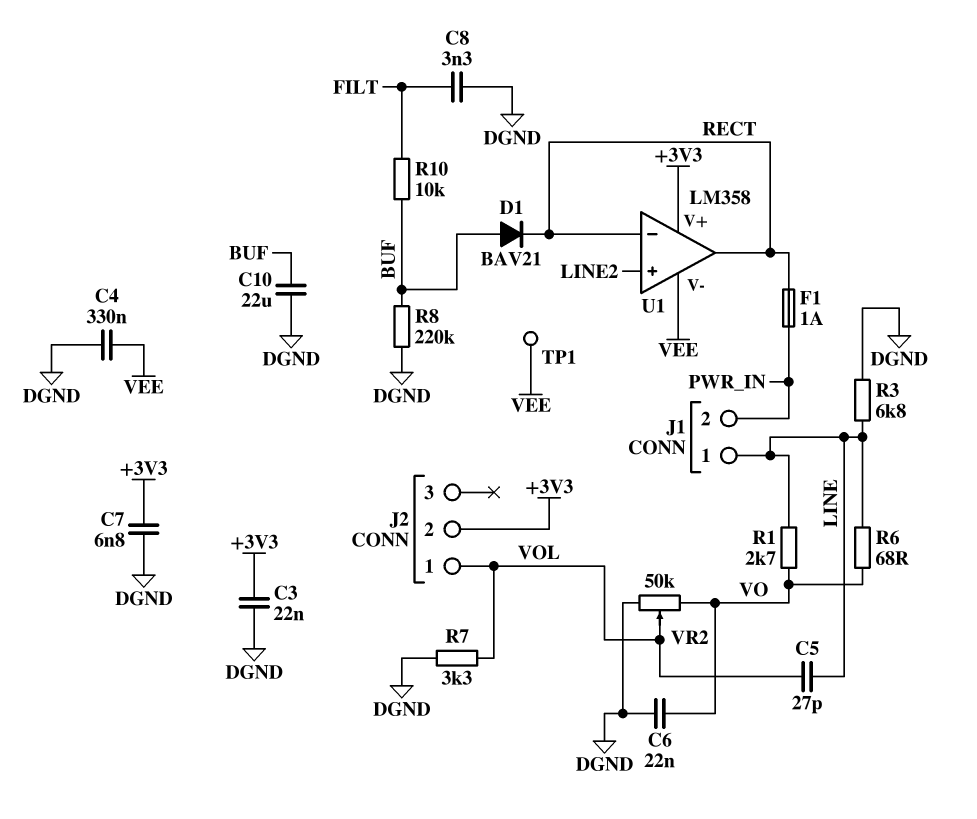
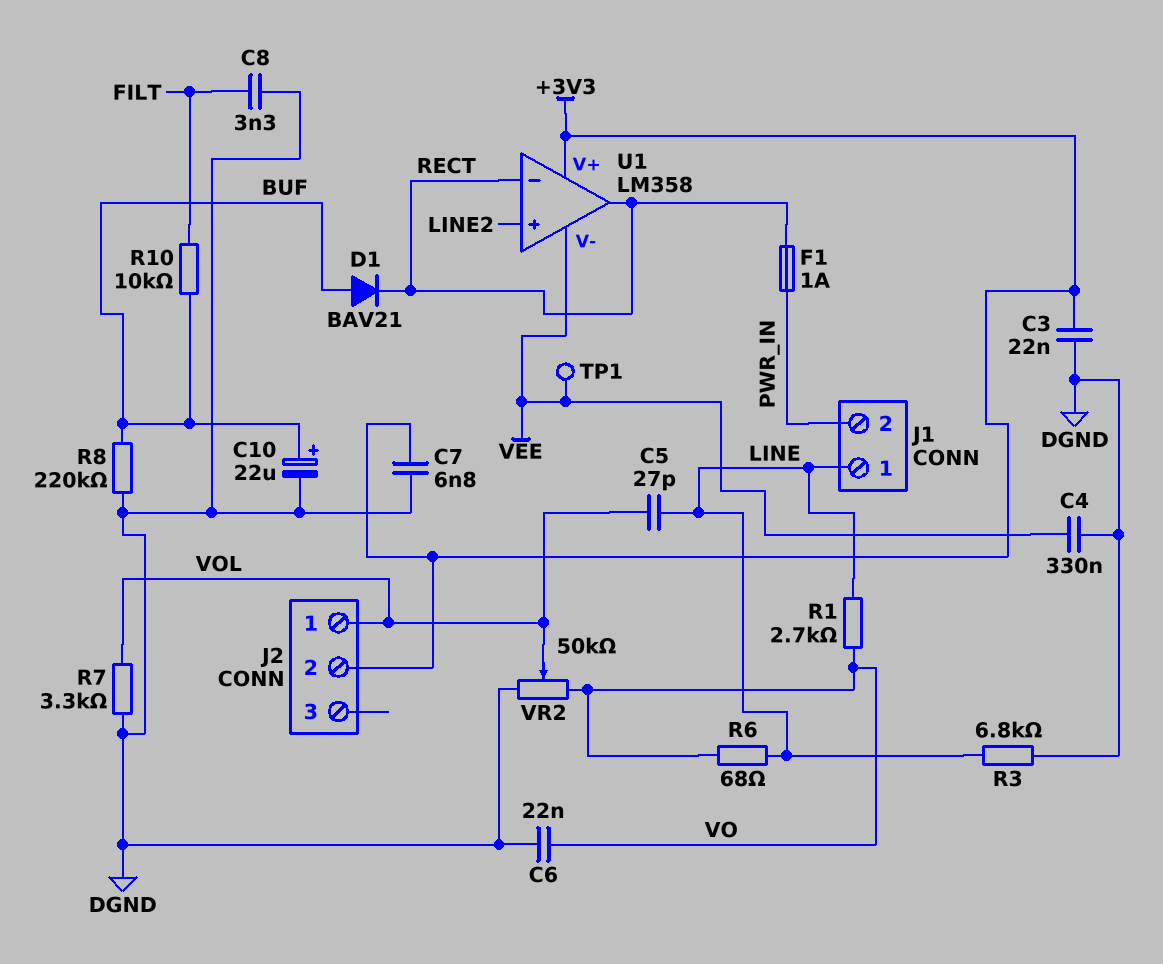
C10: 22uF (BUF, DGND) -> 22uF (plus BUF, minus DGND)

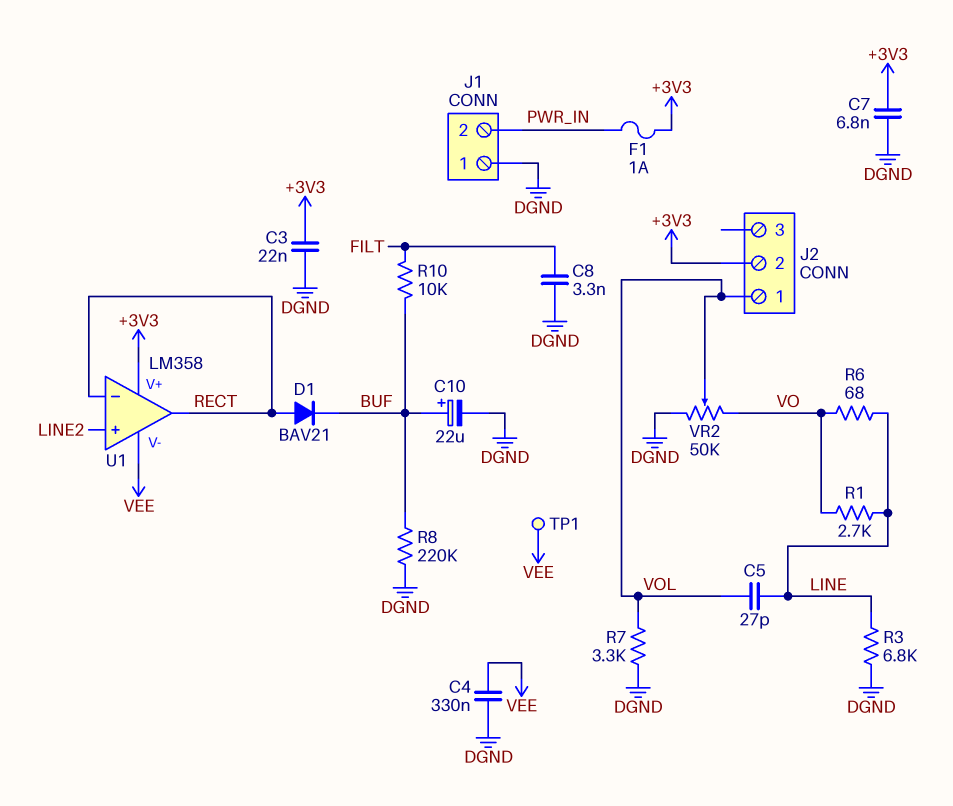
C6: 22nF (DGND, VO) -> none
D1: diode BAV21 (A BUF, K RECT) -> diode BAV21 (A RECT, K BUF)
F1: 1A (PWR_IN, RECT) -> 1A (+3V3, PWR_IN)
J1 pin 1: LINE -> DGND

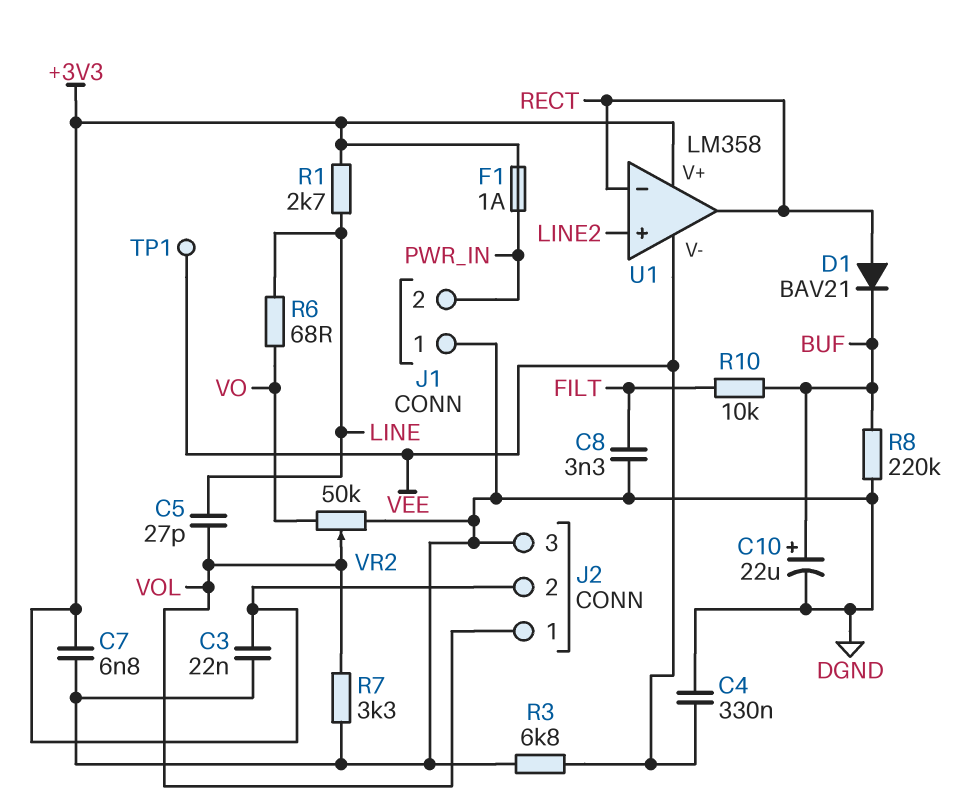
J2 pin 3: none -> DGND
R1: 2.7k (LINE, VO) -> 2.7k (+3V3, LINE)
R3: 6.8k (DGND, LINE) -> 6.8k (DGND, VEE)

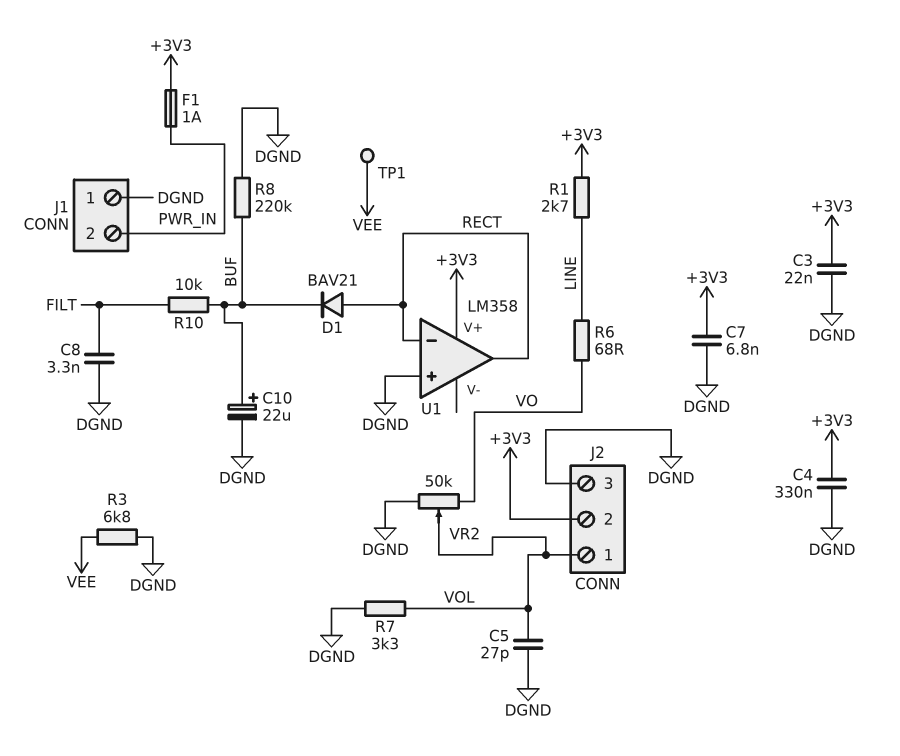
C4: 330nF (DGND, VEE) -> 330nF (+3V3, DGND)
C5: 27pF (LINE, VOL) -> 27pF (DGND, VOL)
U1 pin V-: VEE -> none
U1 pin in+: LINE2 -> DGND

